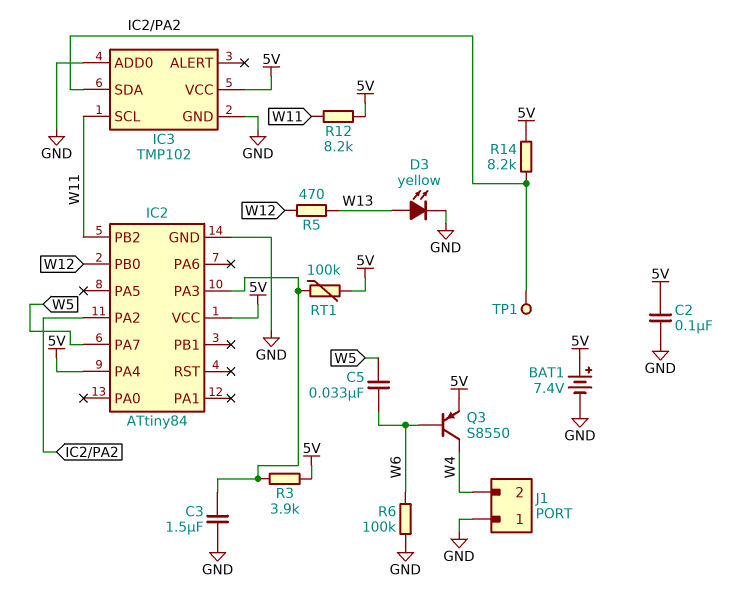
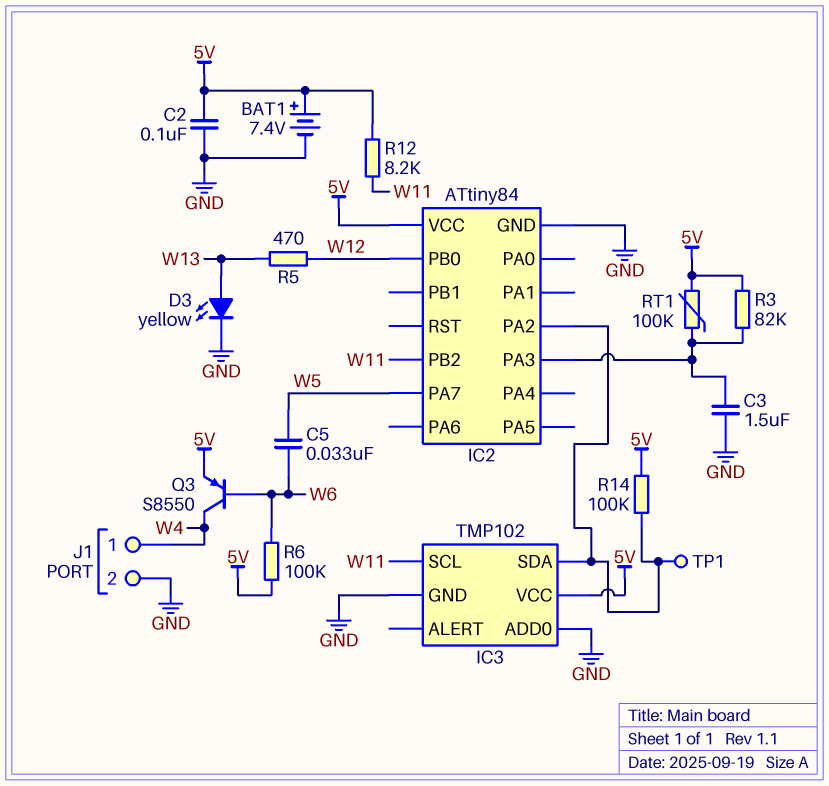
IC2 pin PA4: 5V -> none
J1 pin 1: GND -> W4
J1 pin 2: W4 -> GND
R3: 3.9k (5V, IC2/PA3) -> 82k (5V, IC2/PA3)
R6: 100k (GND, W6) -> 100k (5V, W6)
R14: 8.2k (5V, IC2/PA2) -> 100k (5V, IC2/PA2)

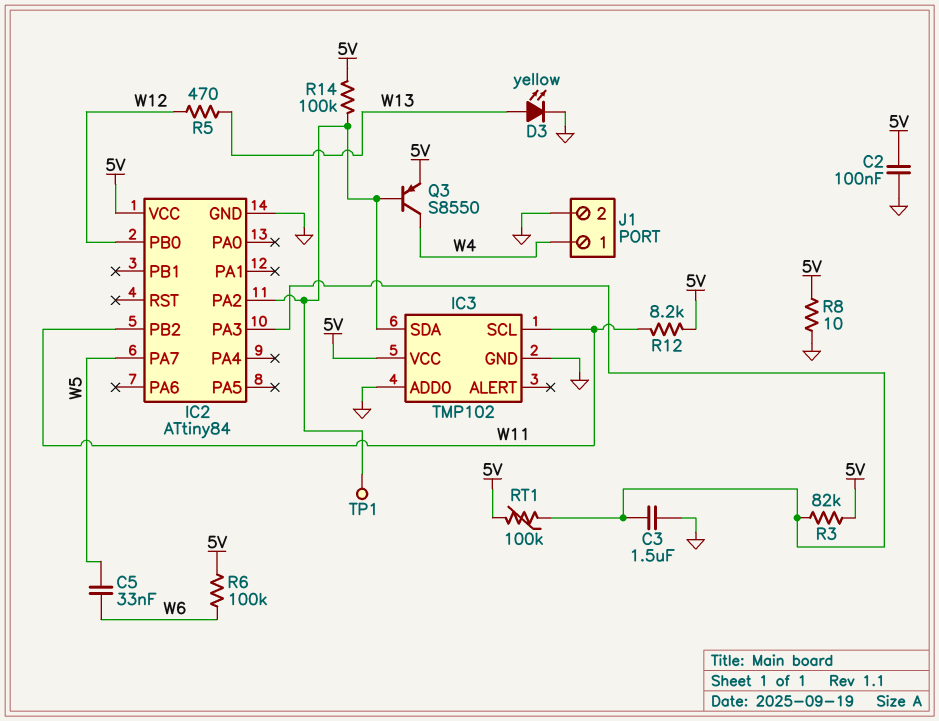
BAT1: 7.4V (plus 5V, minus GND) -> none
Q3: PNP S8550 (B W6, C W4, E 5V) -> PNP S8550 (B IC2/PA2, C W4, E 5V)
R8: none -> 10 (5V, GND)

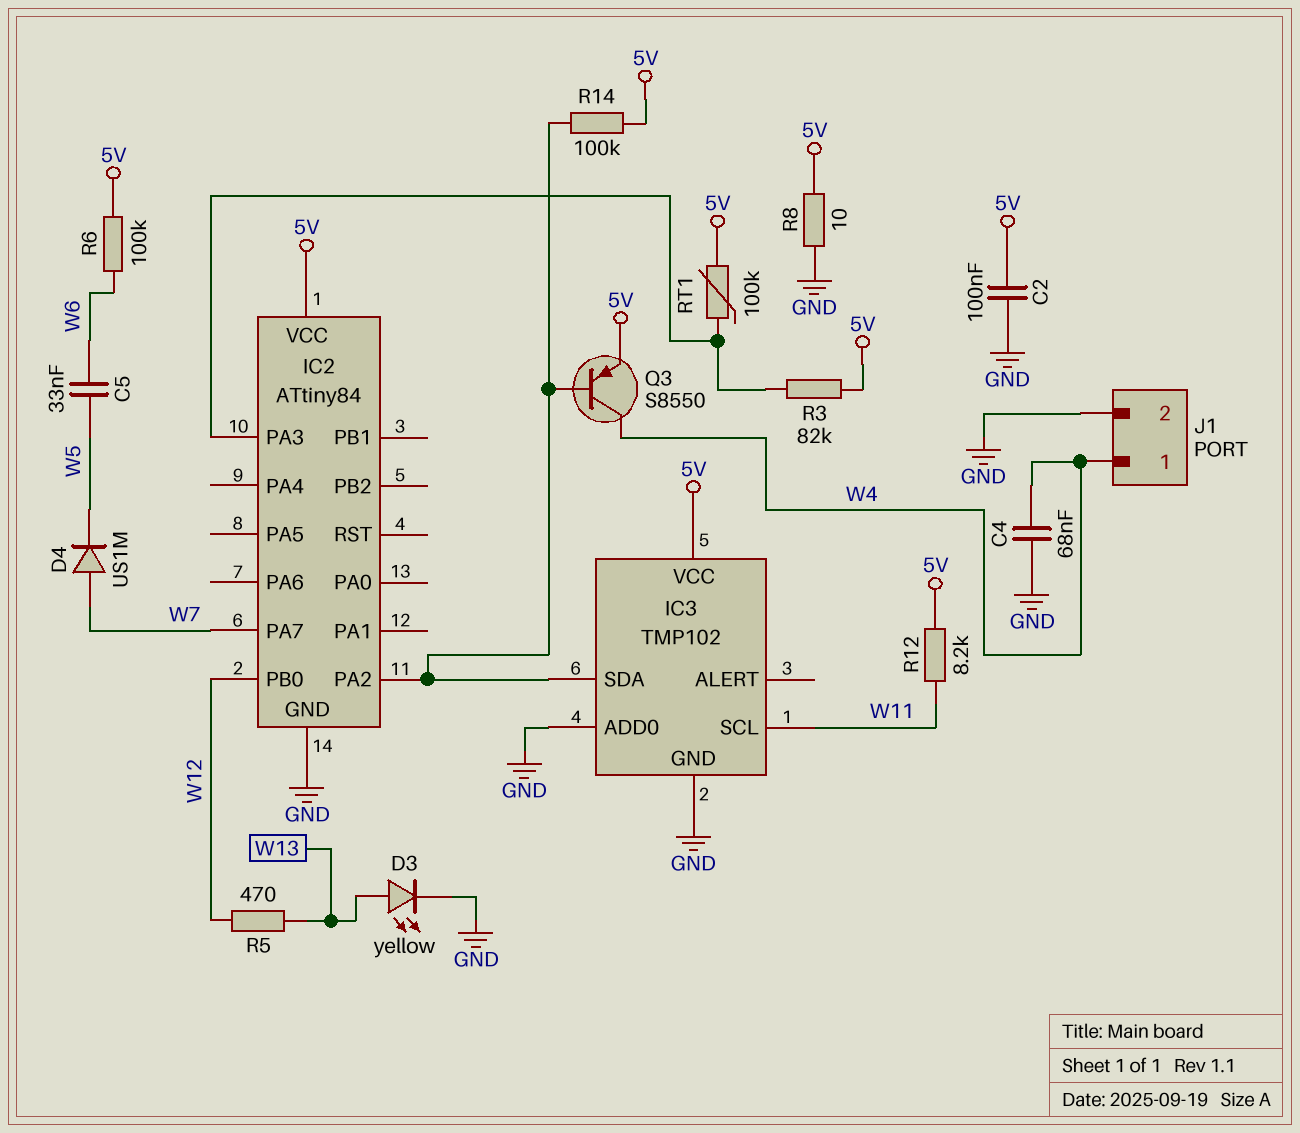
C3: 1.5uF (GND, IC2/PA3) -> none
C4: none -> 68nF (GND, W4)
D4: none -> diode US1M (A W7, K W5)
IC2 pin PA7: W5 -> W7
IC2 pin PB2: W11 -> none
TP1: test point (IC2/PA2) -> none

